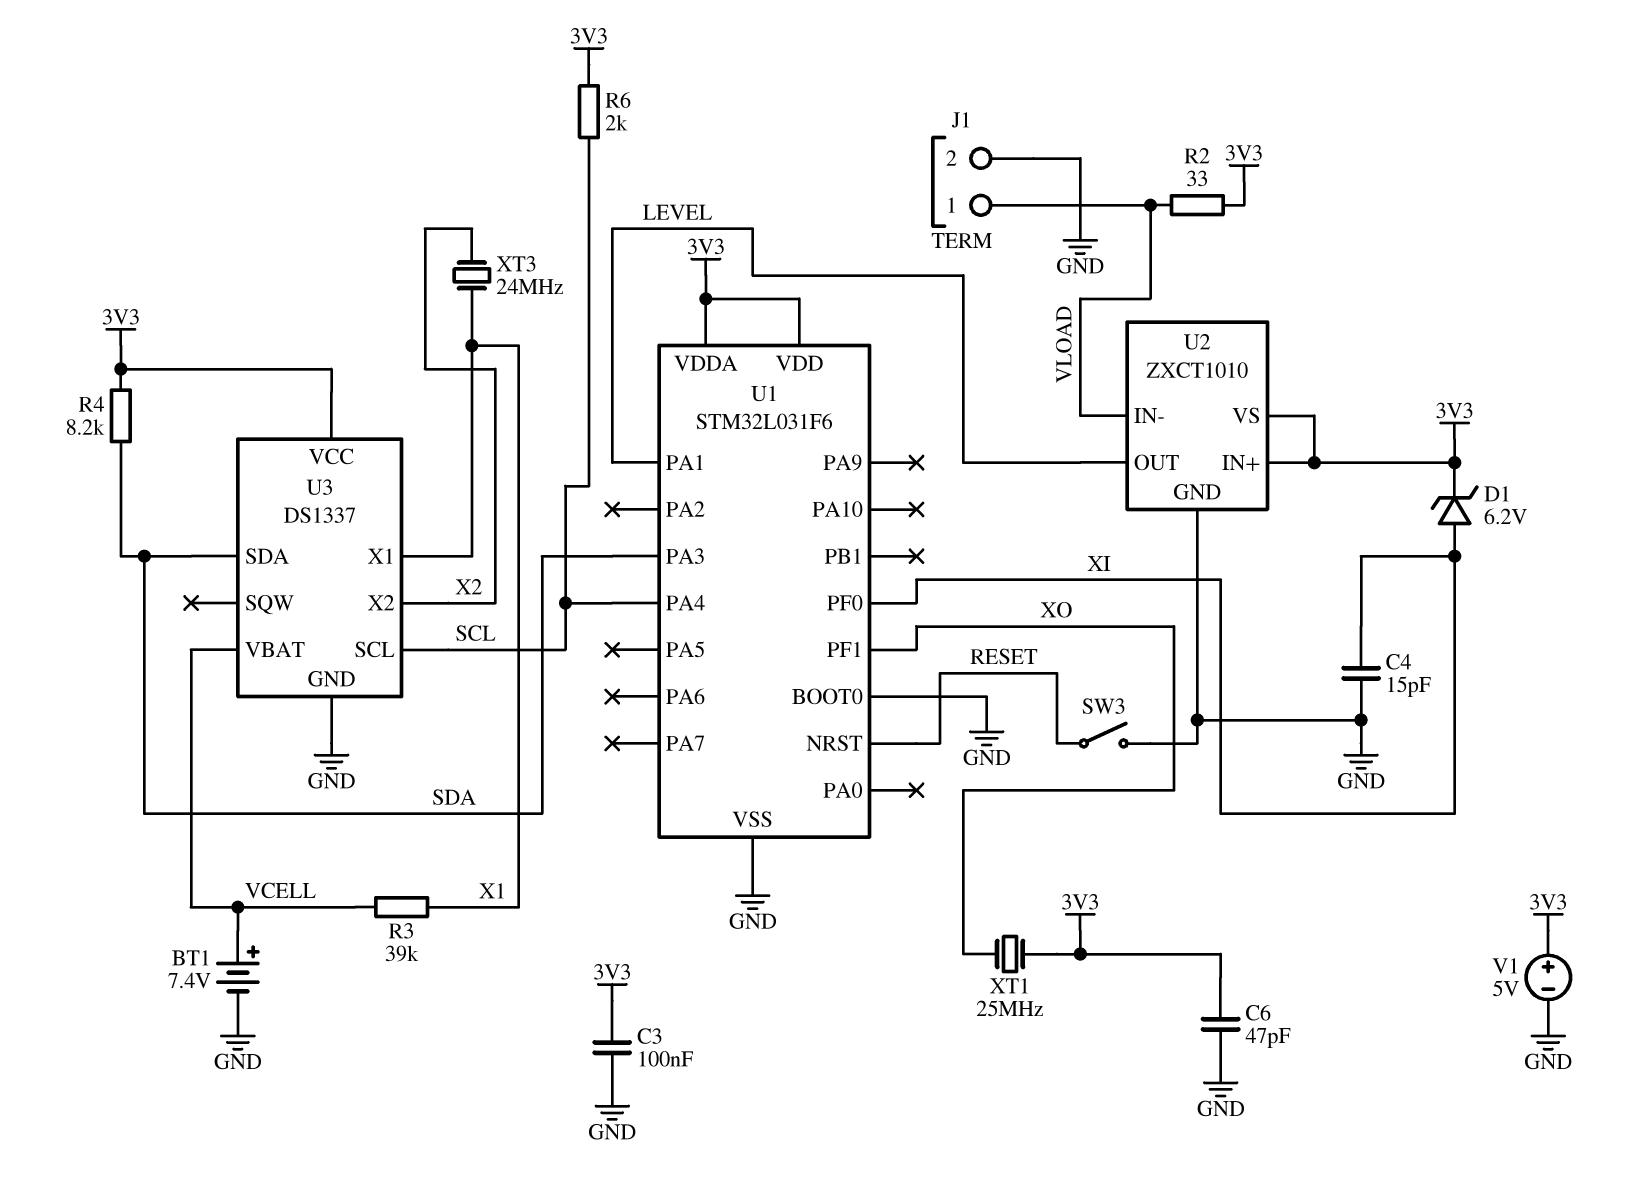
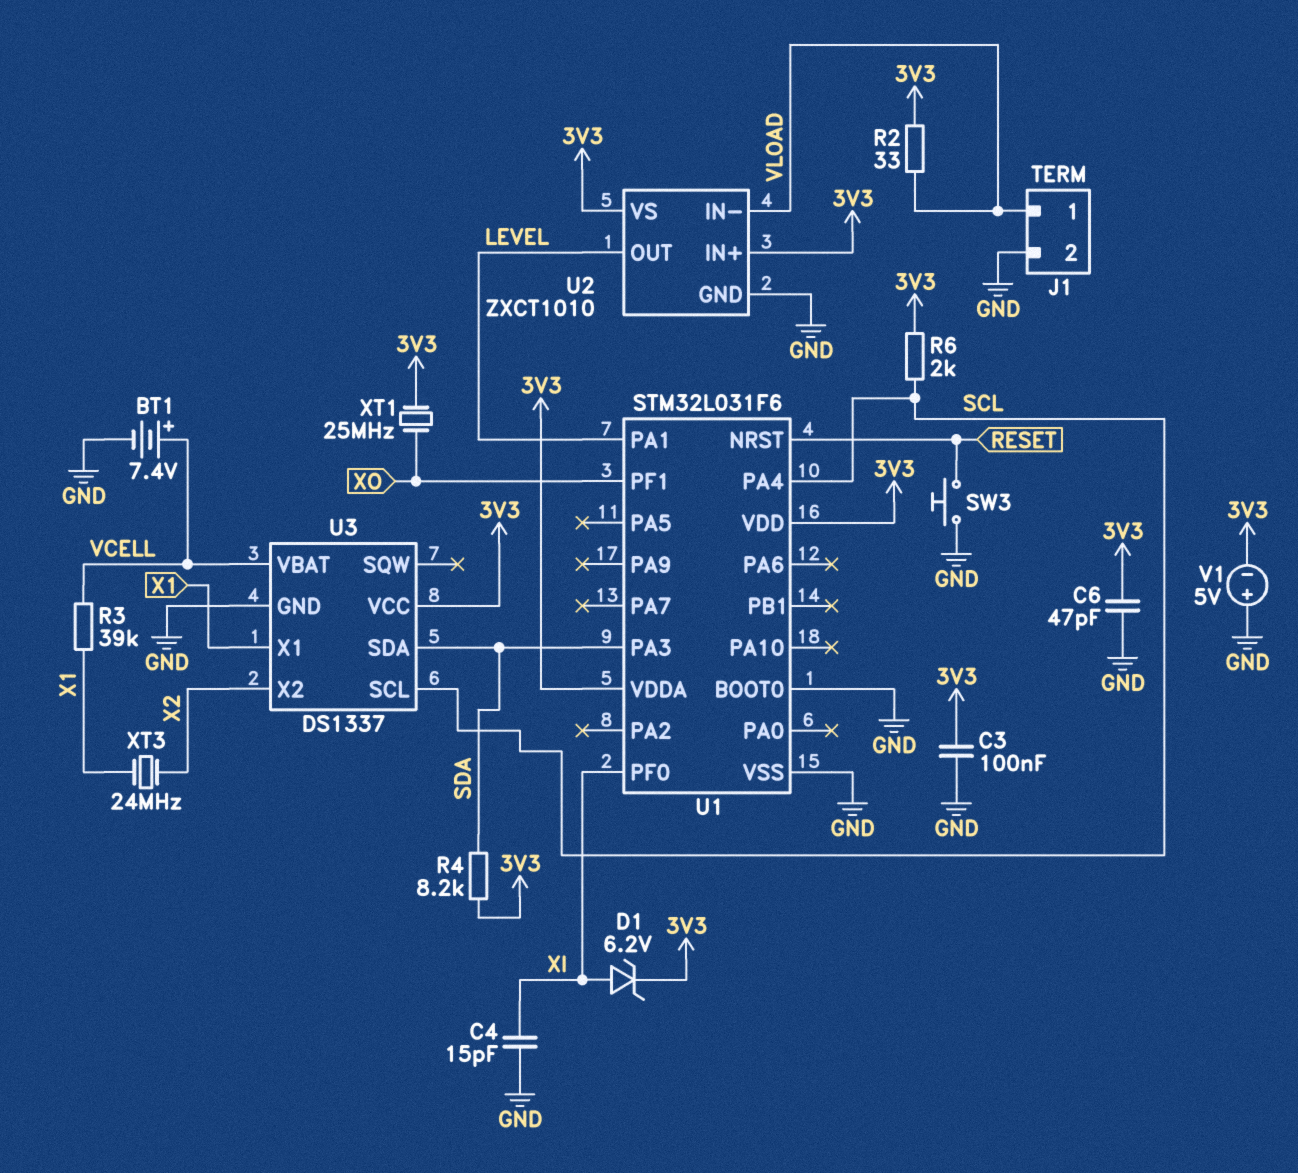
SW3: switch (GND, RESET) -> button (GND, RESET)
V1: 5V (plus 3V3, minus GND) -> 5V (plus GND, minus 3V3)

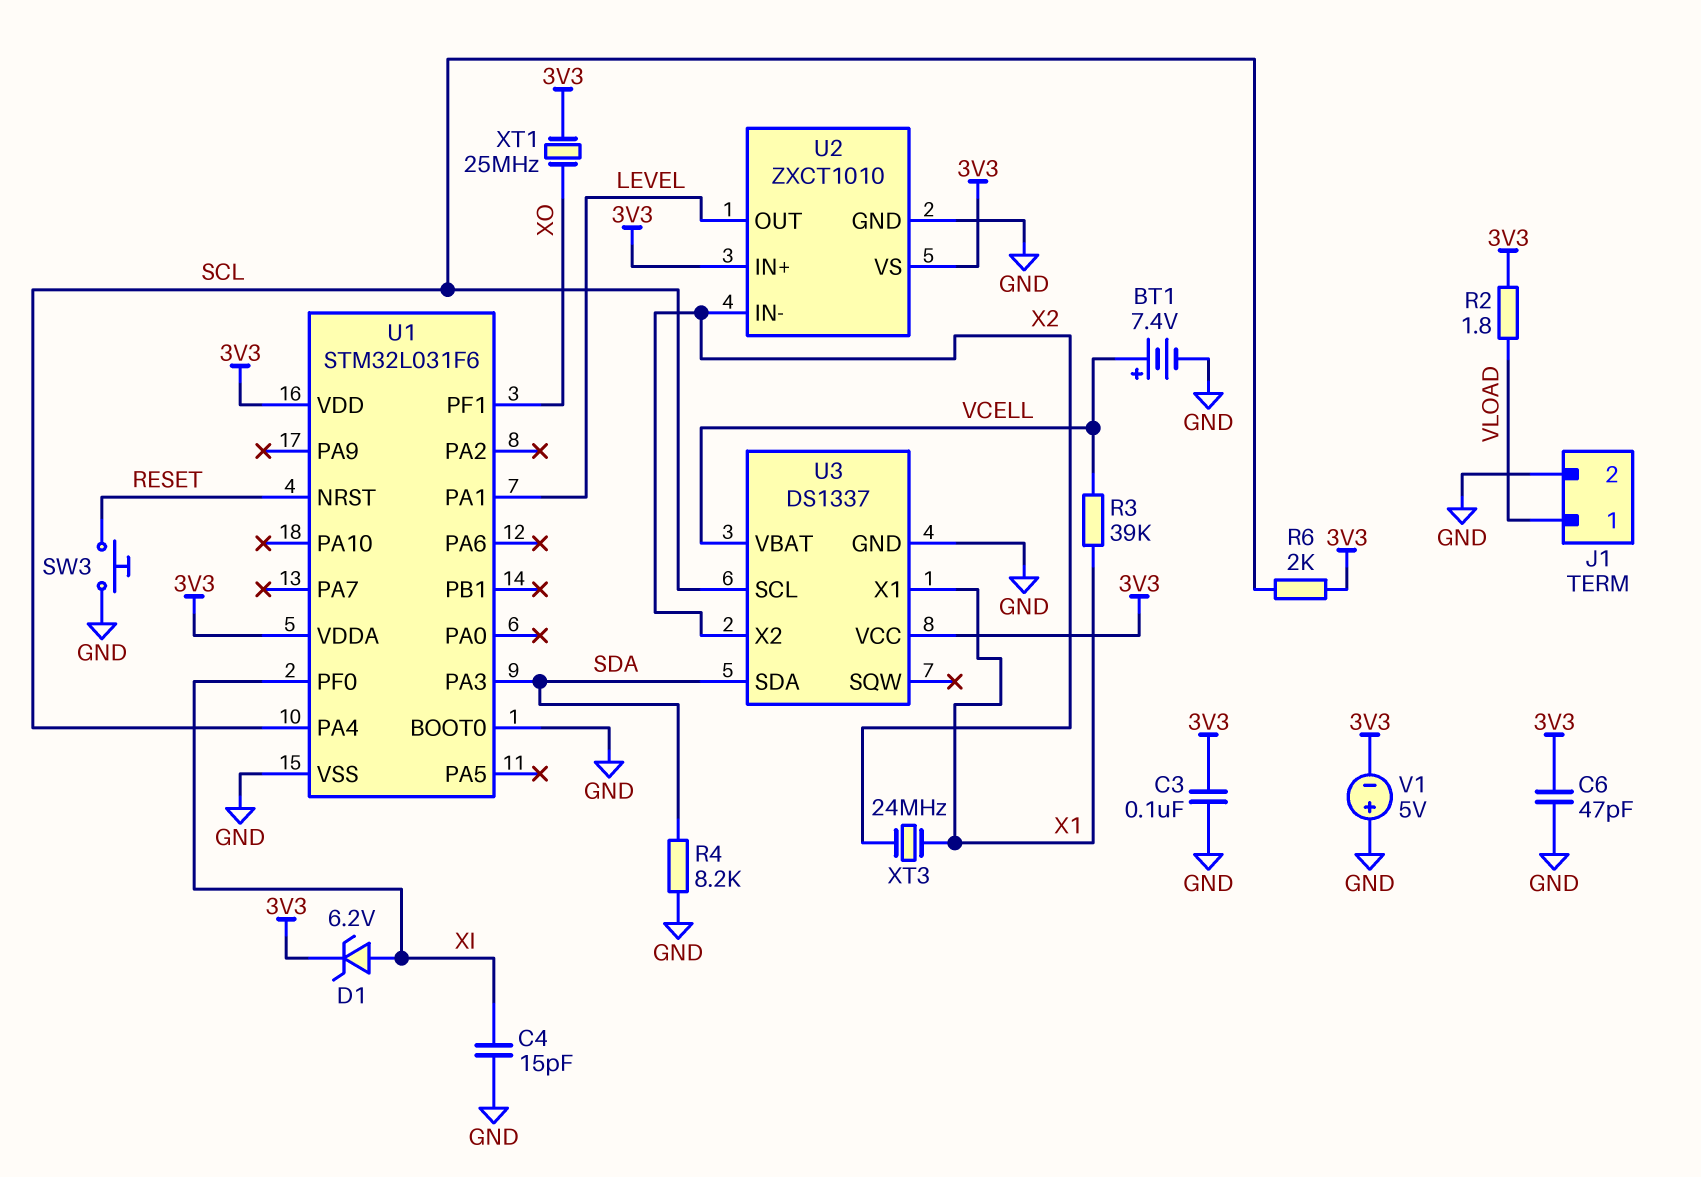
R2: 33 (3V3, VLOAD) -> 1.8 (3V3, VLOAD)
R4: 8.2k (3V3, SDA) -> 8.2k (GND, SDA)
U2 pin IN-: VLOAD -> X2

